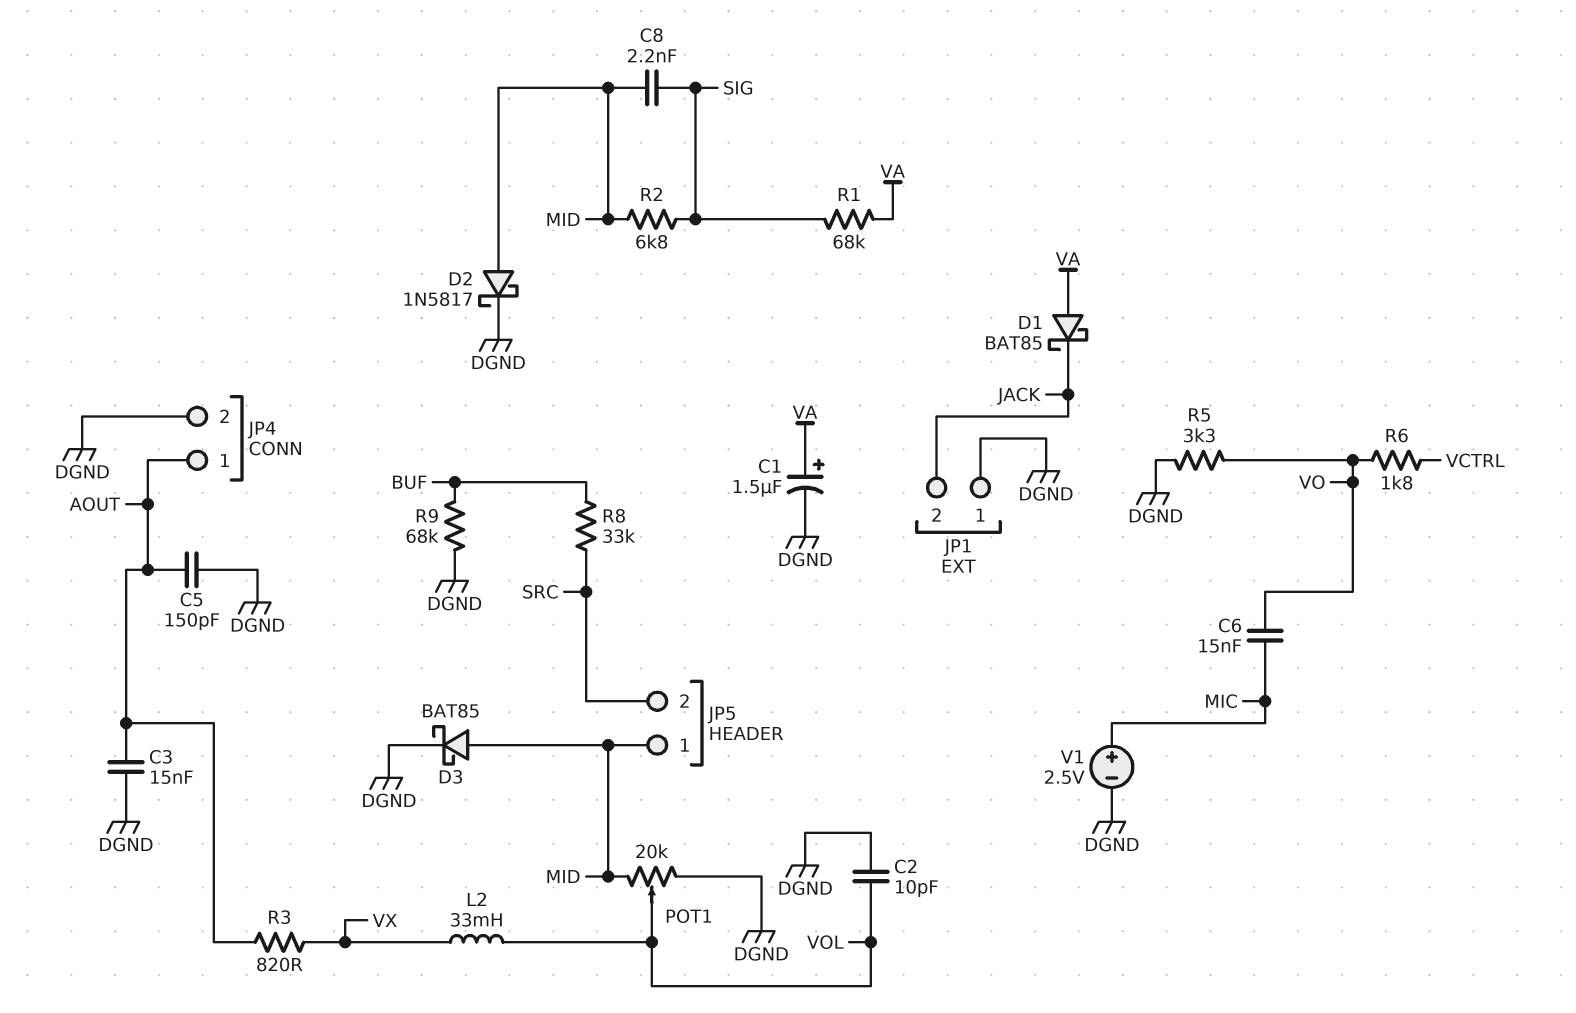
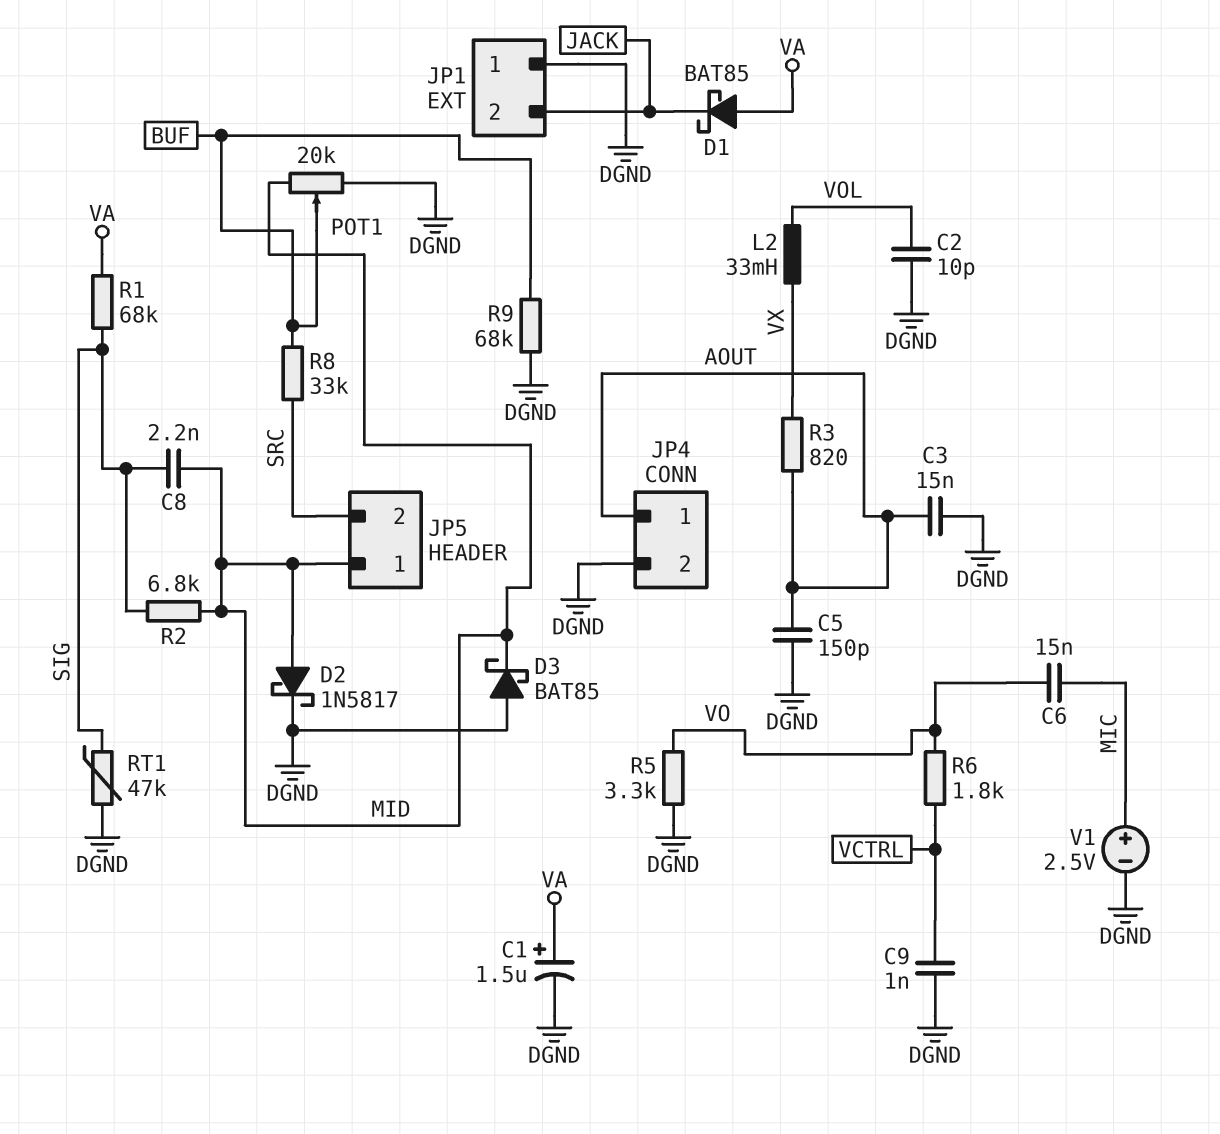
C9: none -> 1nF (DGND, VCTRL)
D3: schottky BAT85 (A MID, K DGND) -> schottky BAT85 (A DGND, K MID)
POT1: 20k (DGND, MID, wiper VOL) -> 20k (DGND, MID, wiper BUF)
RT1: none -> 47k (DGND, SIG)

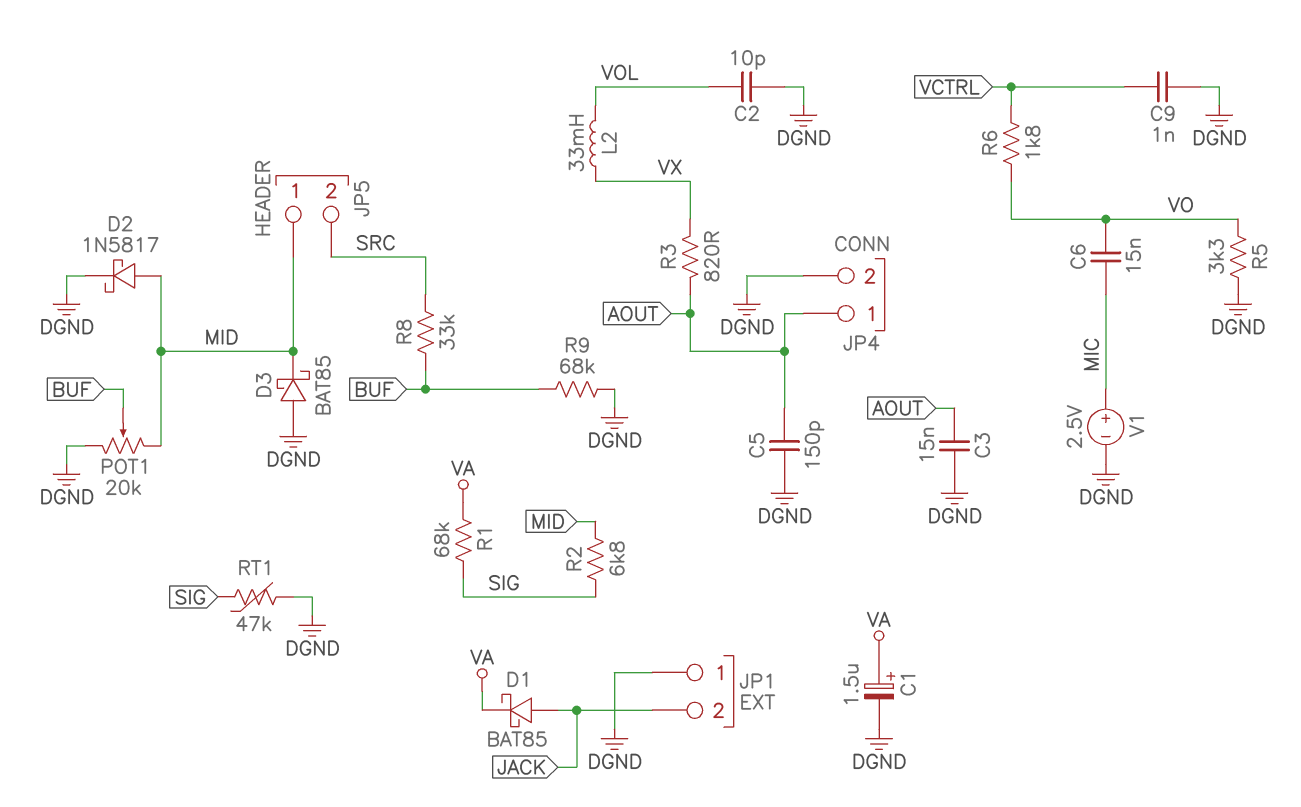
C8: 2.2nF (MID, SIG) -> none
D1: schottky BAT85 (A VA, K JACK) -> schottky BAT85 (A JACK, K VA)

